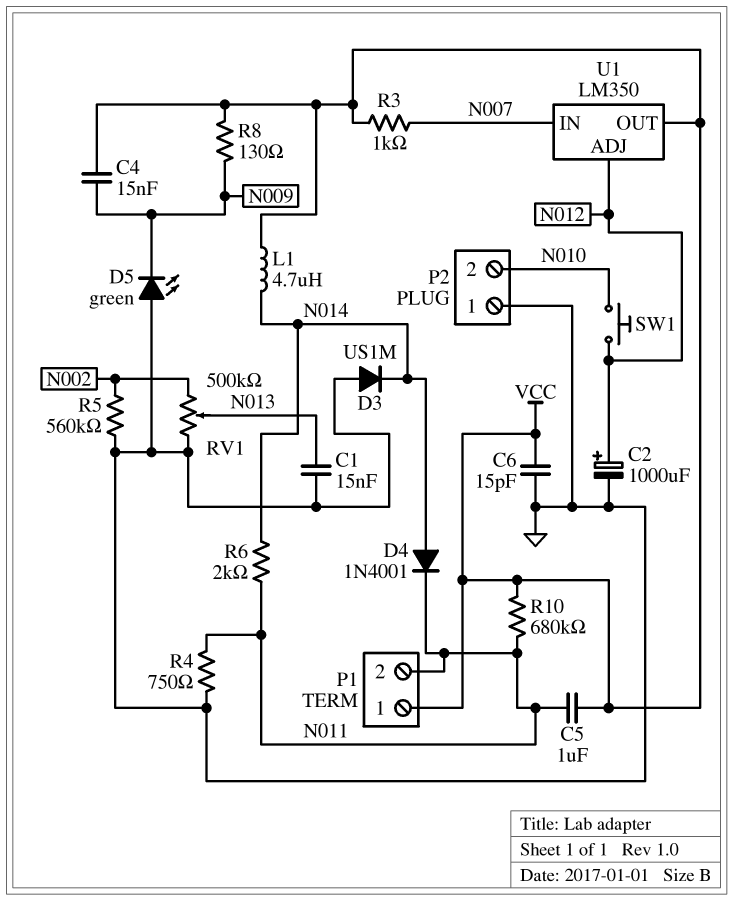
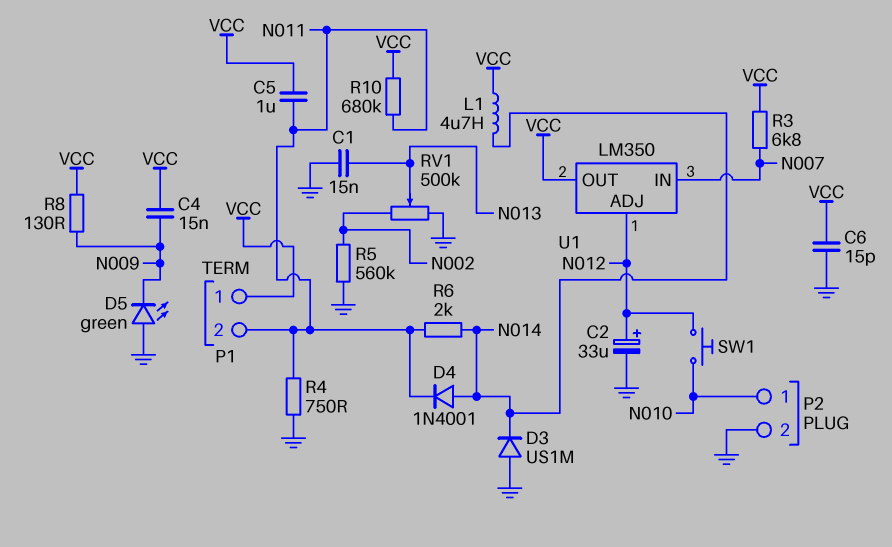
C2: 1000uF (plus N012, minus GND) -> 33uF (plus N012, minus GND)
P2 pin 1: GND -> N010
P2 pin 2: N010 -> GND
R3: 1k (N007, VCC) -> 6.8k (N007, VCC)

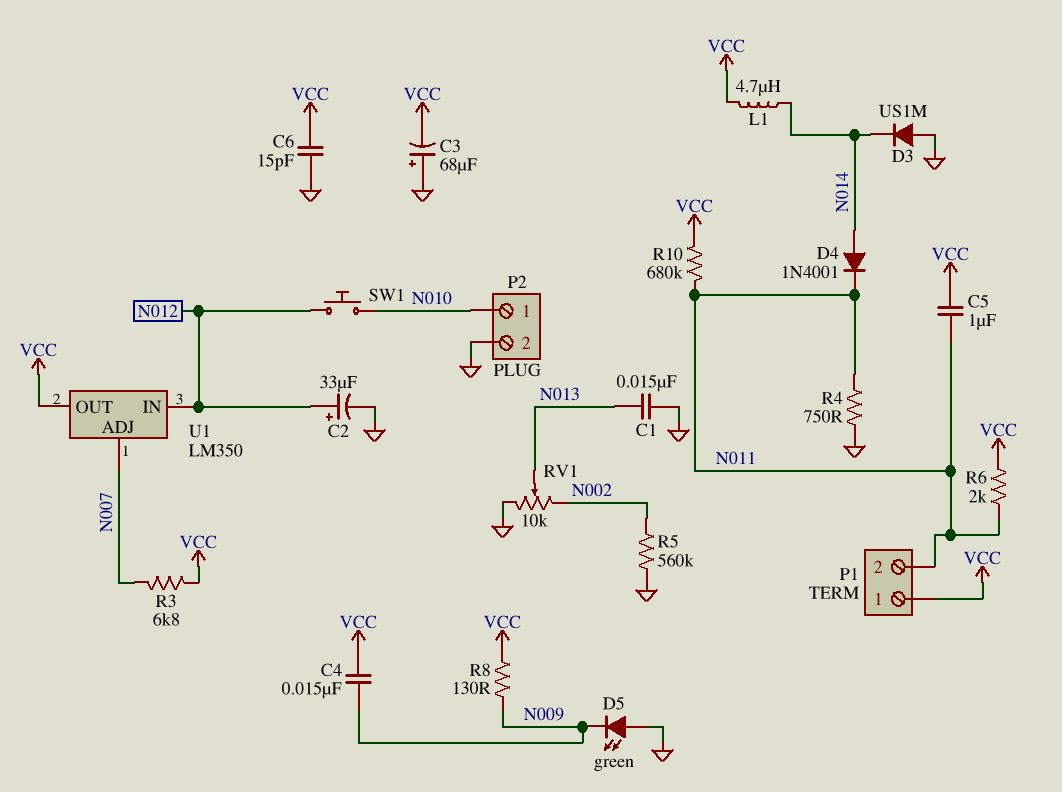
C3: none -> 68uF (plus GND, minus VCC)
R6: 2k (N011, N014) -> 2k (N011, VCC)
RV1: 500k (GND, N002, wiper N013) -> 10k (GND, N002, wiper N013)
U1 pin ADJ: N012 -> N007
U1 pin IN: N007 -> N012

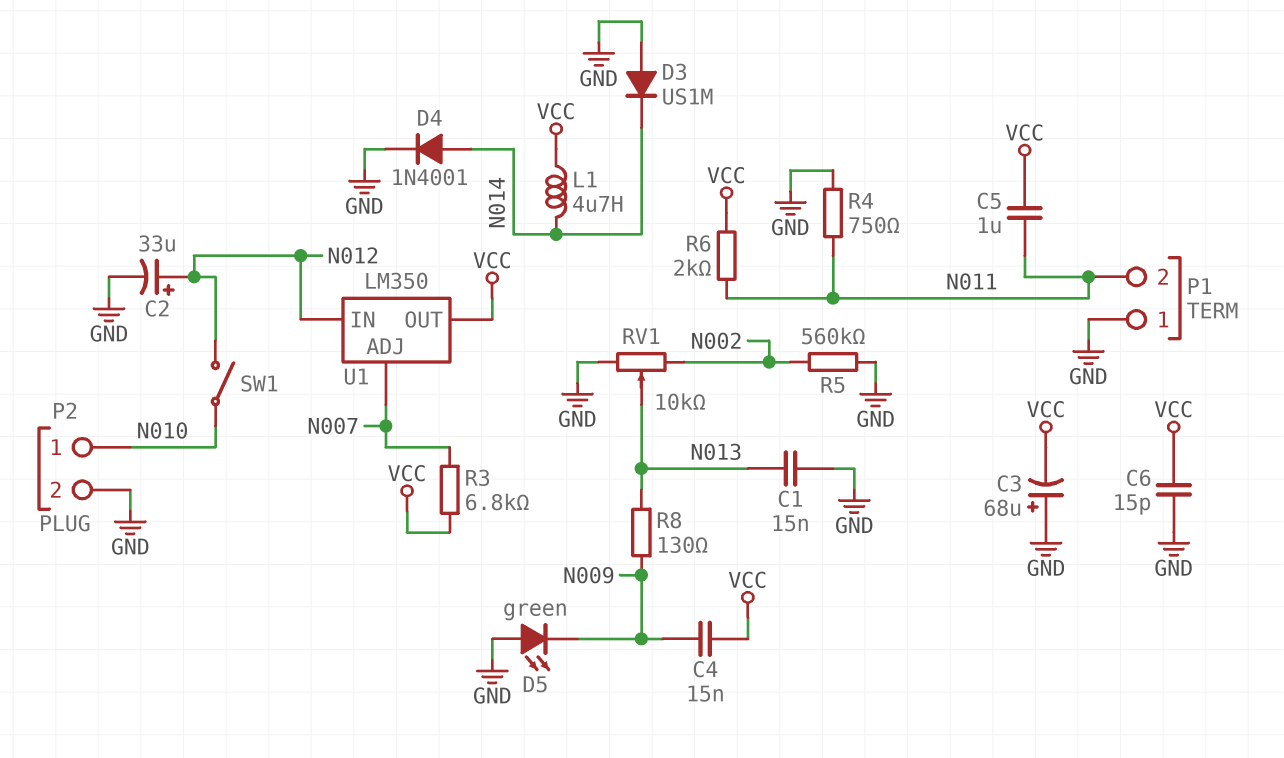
D4: diode 1N4001 (A N014, K N011) -> diode 1N4001 (A N014, K GND)
P1 pin 1: VCC -> GND
R8: 130 (N009, VCC) -> 130 (N009, N013)
R10: 680k (N011, VCC) -> none
SW1: button (N010, N012) -> switch (N010, N012)

